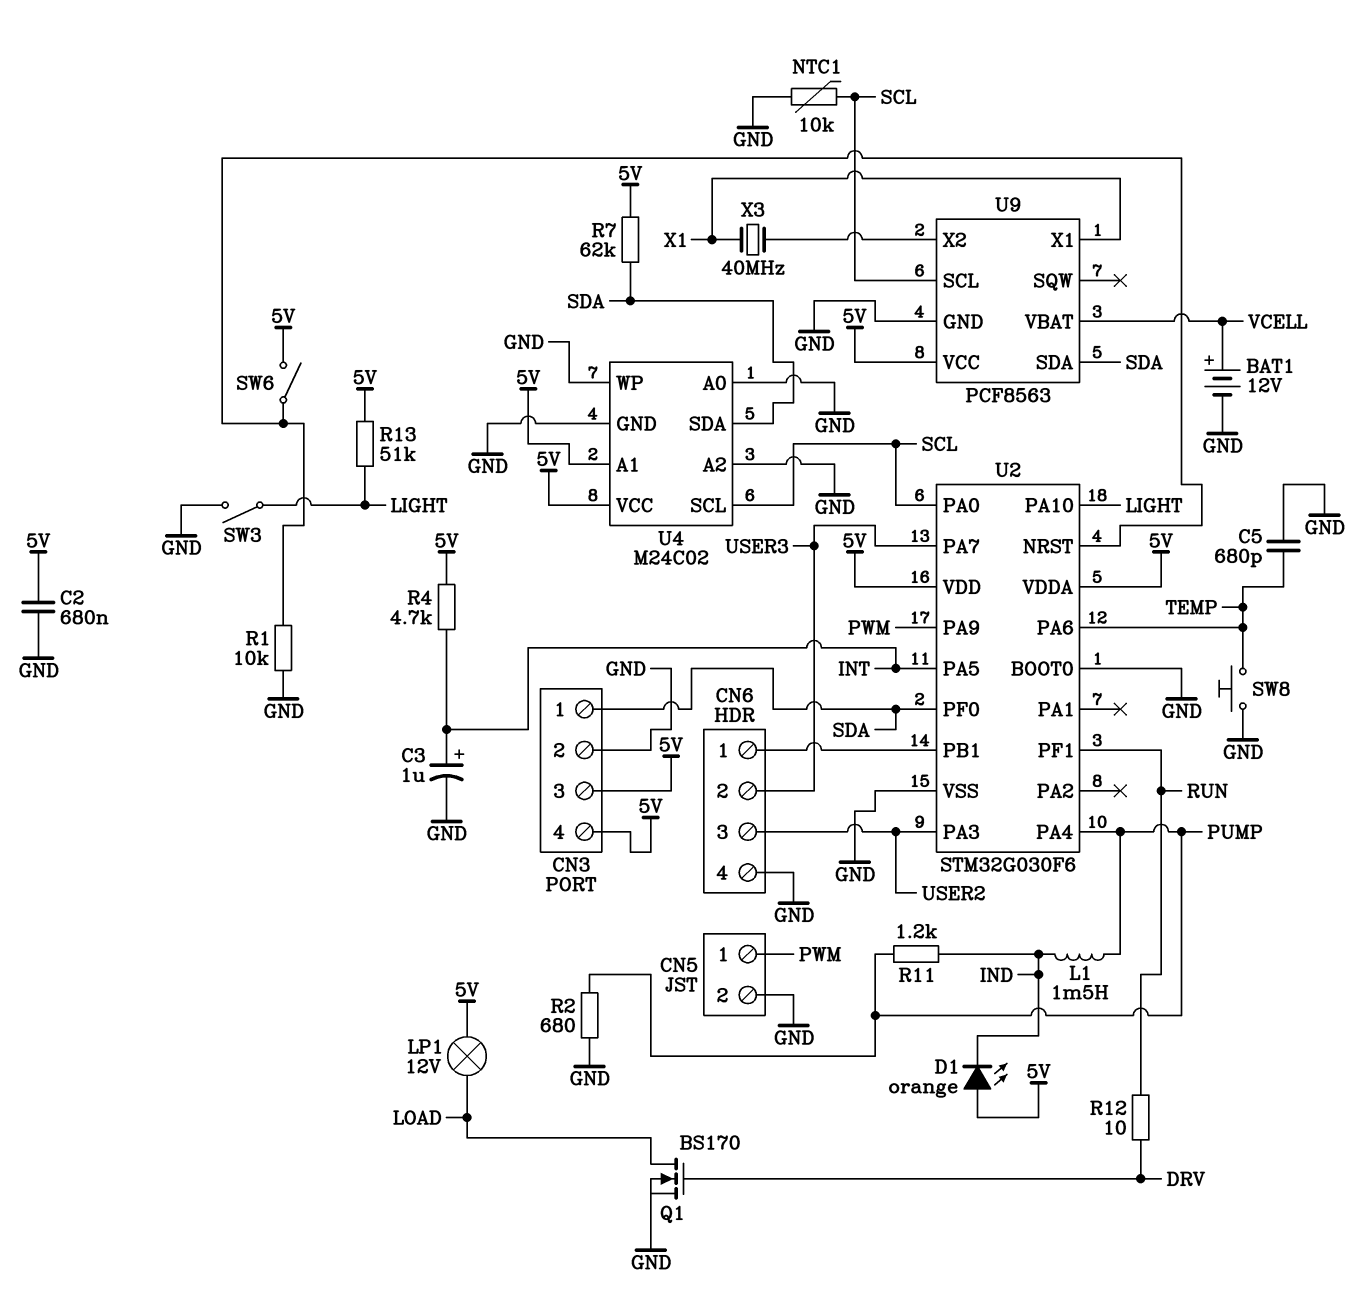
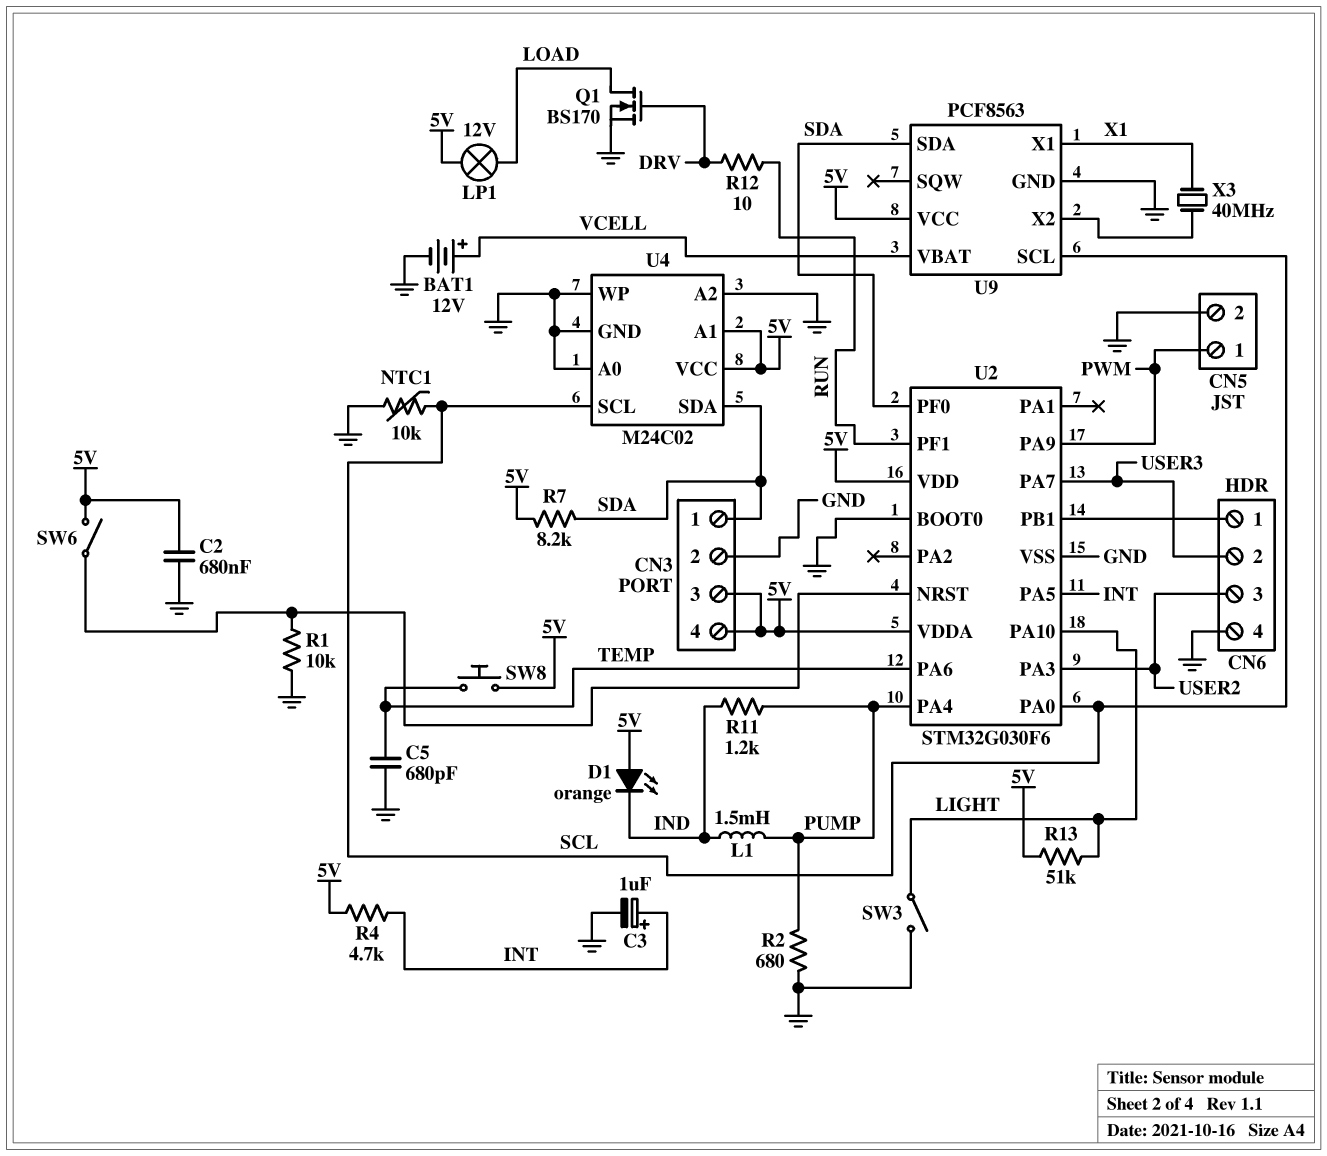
R7: 62k (5V, SDA) -> 8.2k (5V, SDA)
SW8: button (GND, TEMP) -> button (5V, TEMP)

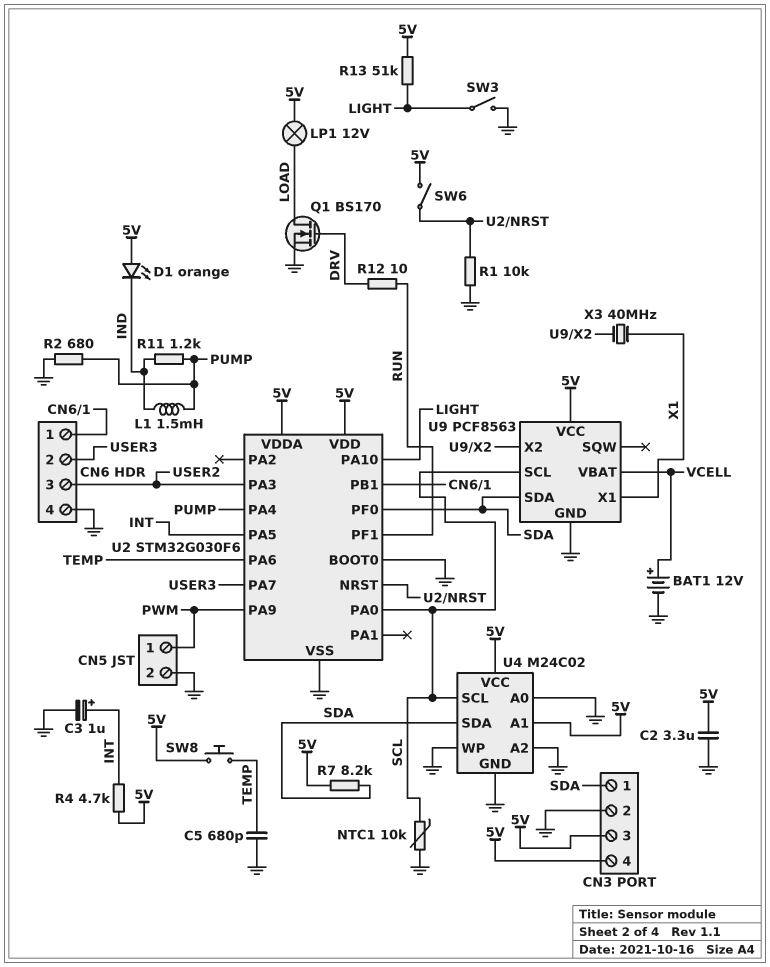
C2: 680nF (5V, GND) -> 3.3uF (5V, GND)

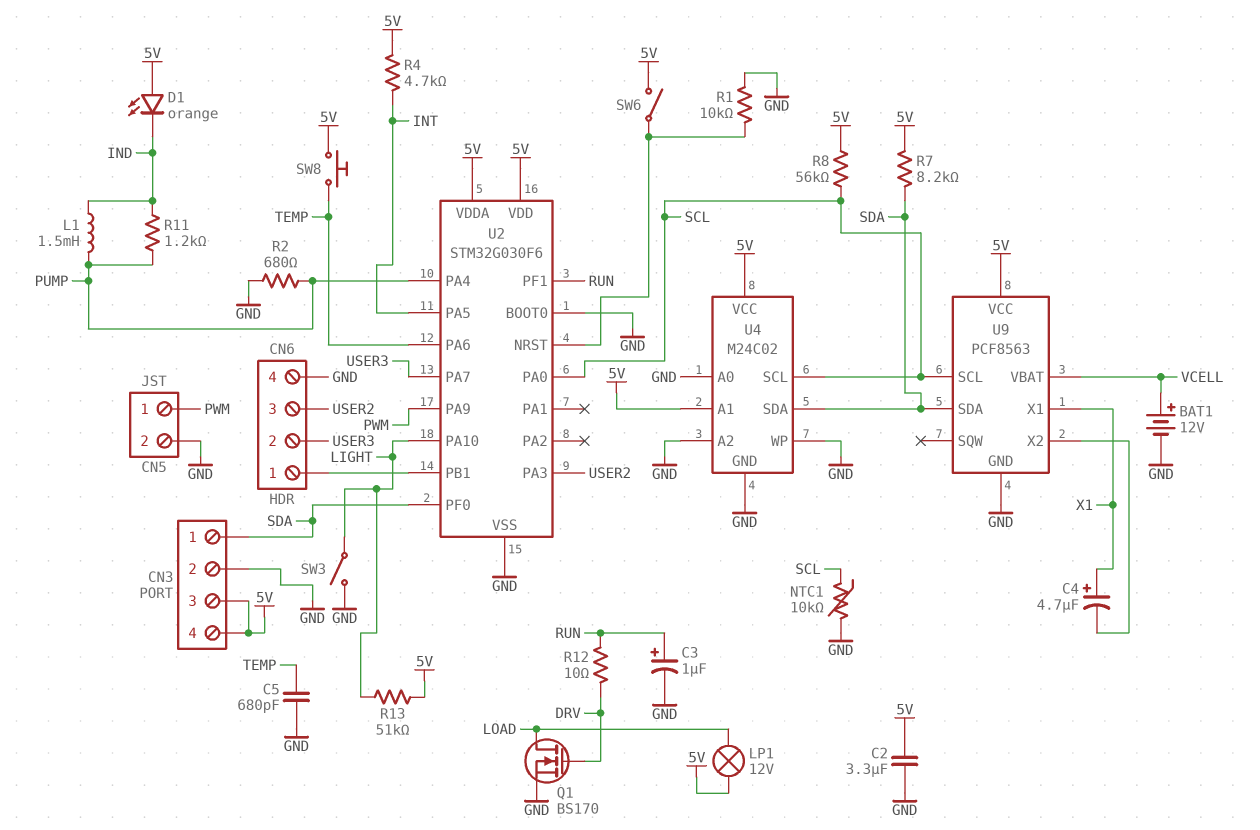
C3: 1uF (plus INT, minus GND) -> 1uF (plus RUN, minus GND)
C4: none -> 4.7uF (plus X1, minus U9/X2)
R8: none -> 56k (5V, SCL)
X3: 40MHz (U9/X2, X1) -> none

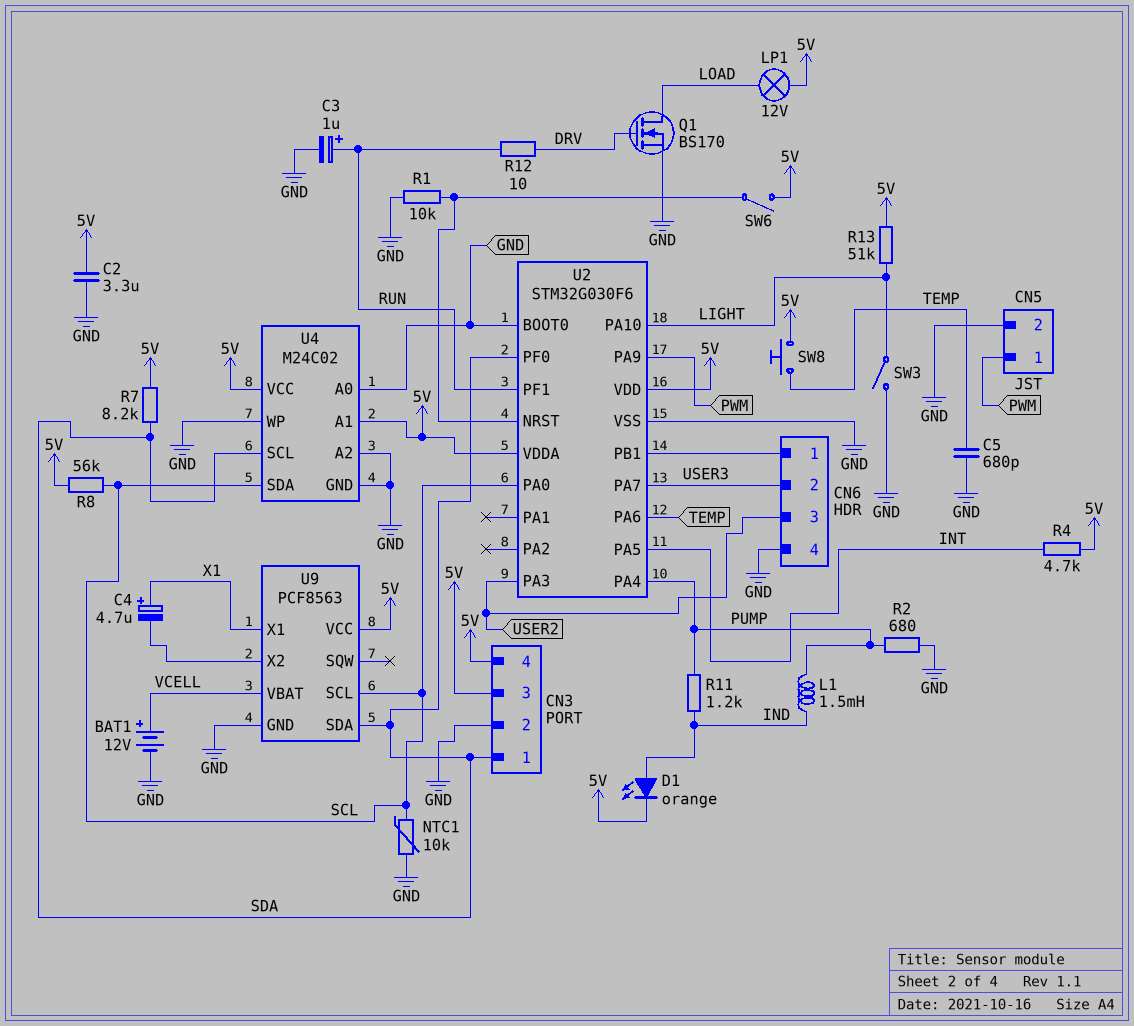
D1: LED orange (A 5V, K IND) -> LED orange (A IND, K 5V)
U4 pin SCL: SCL -> SDA
U4 pin SDA: SDA -> SCL

